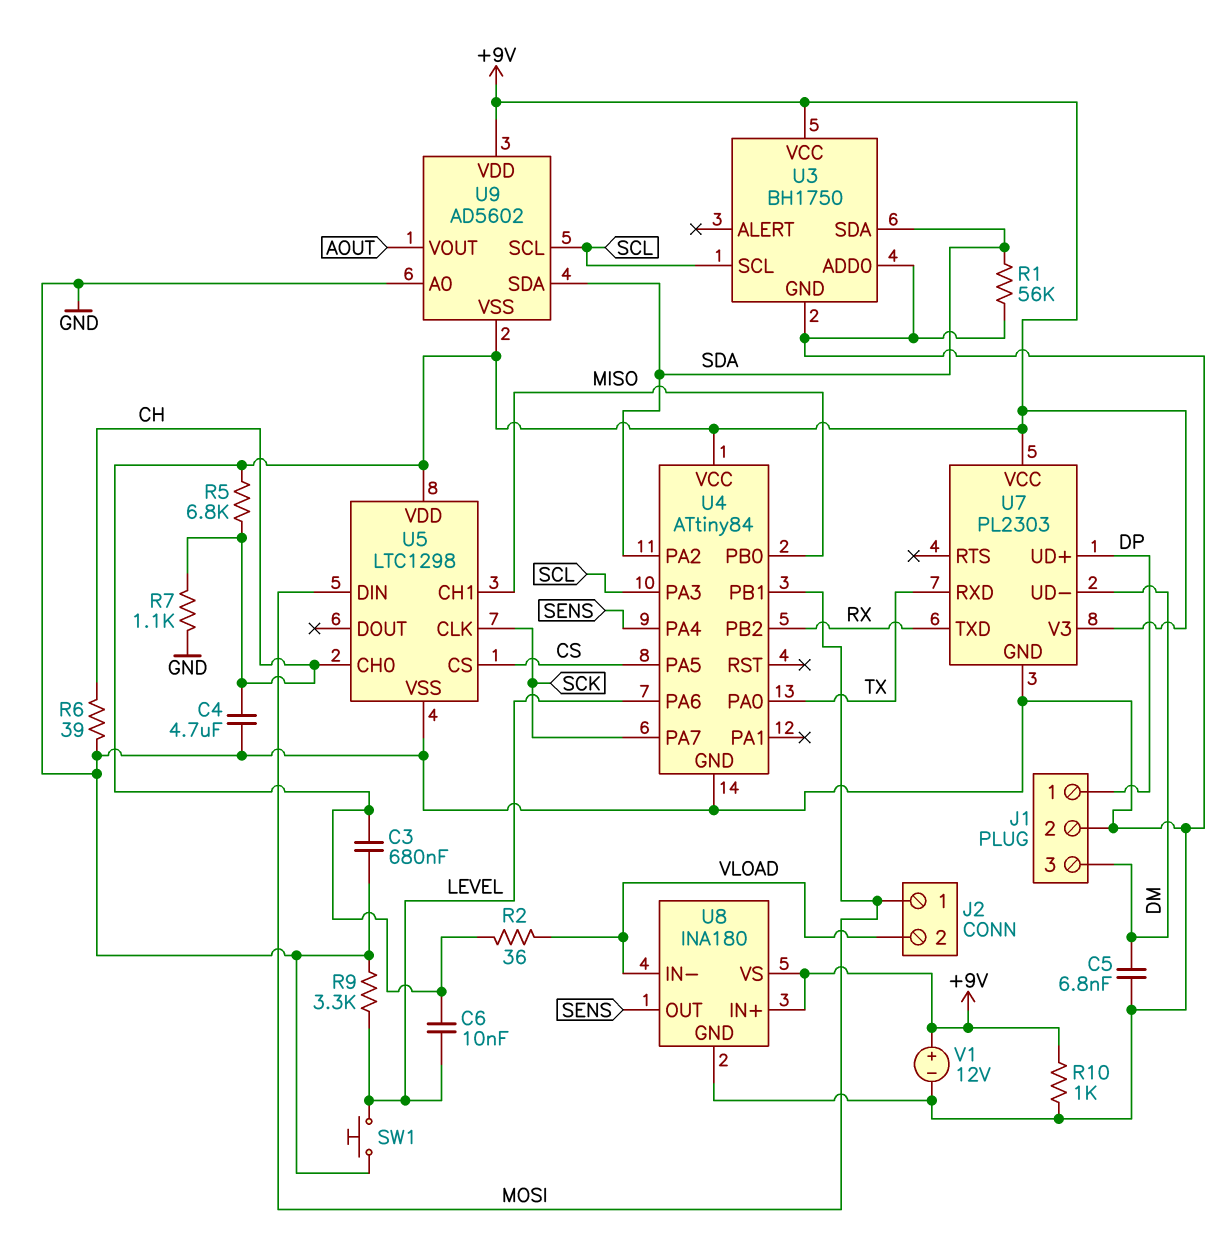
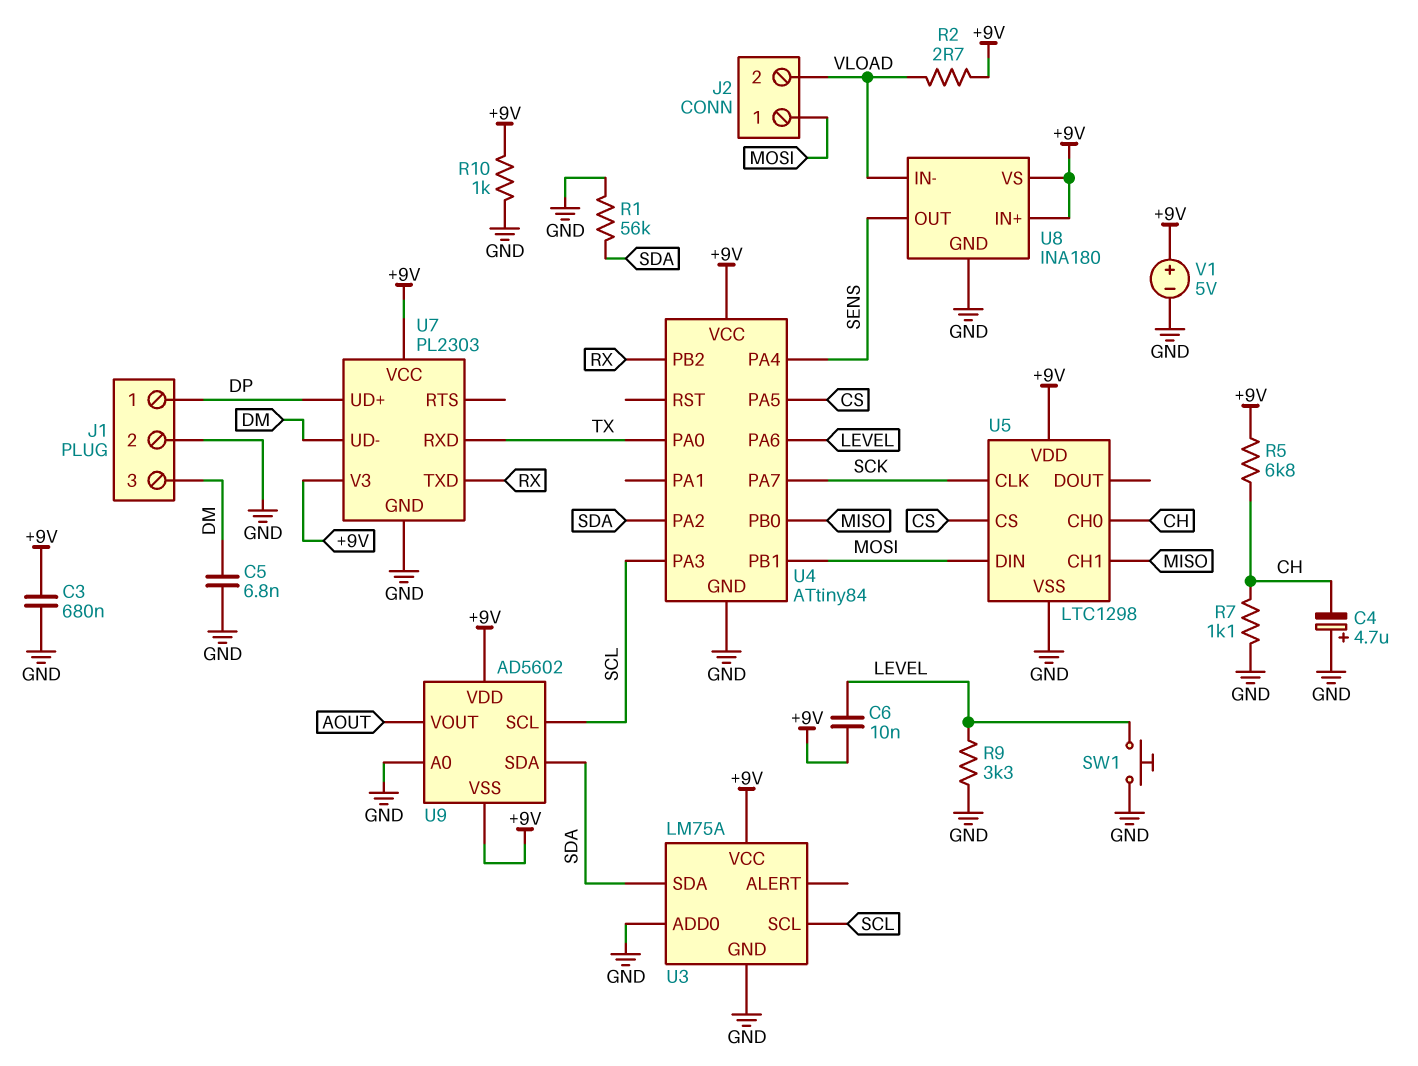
C4: 4.7uF (CH, GND) -> 4.7uF (plus GND, minus CH)
R2: 36 (+9V, VLOAD) -> 2.7 (+9V, VLOAD)
R6: 39 (CH, GND) -> none
U3: BH1750 -> LM75A
V1: 12V (plus +9V, minus GND) -> 5V (plus +9V, minus GND)

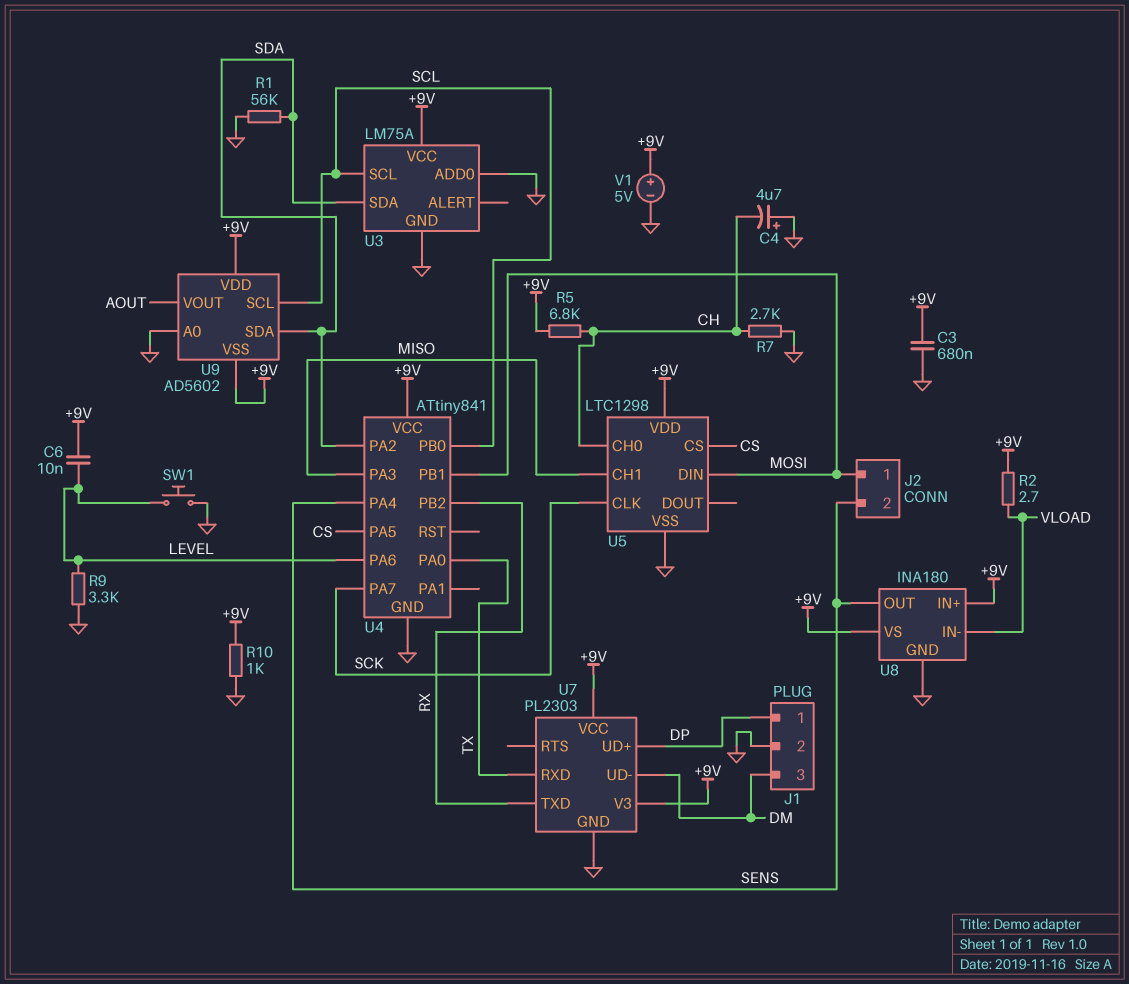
C5: 6.8nF (DM, GND) -> none
J2 pin 2: VLOAD -> SENS
R7: 1.1k (CH, GND) -> 2.7k (CH, GND)
U4: ATtiny84 -> ATtiny841
U4 pin PA3: SCL -> MISO
U4 pin PB0: MISO -> SCL

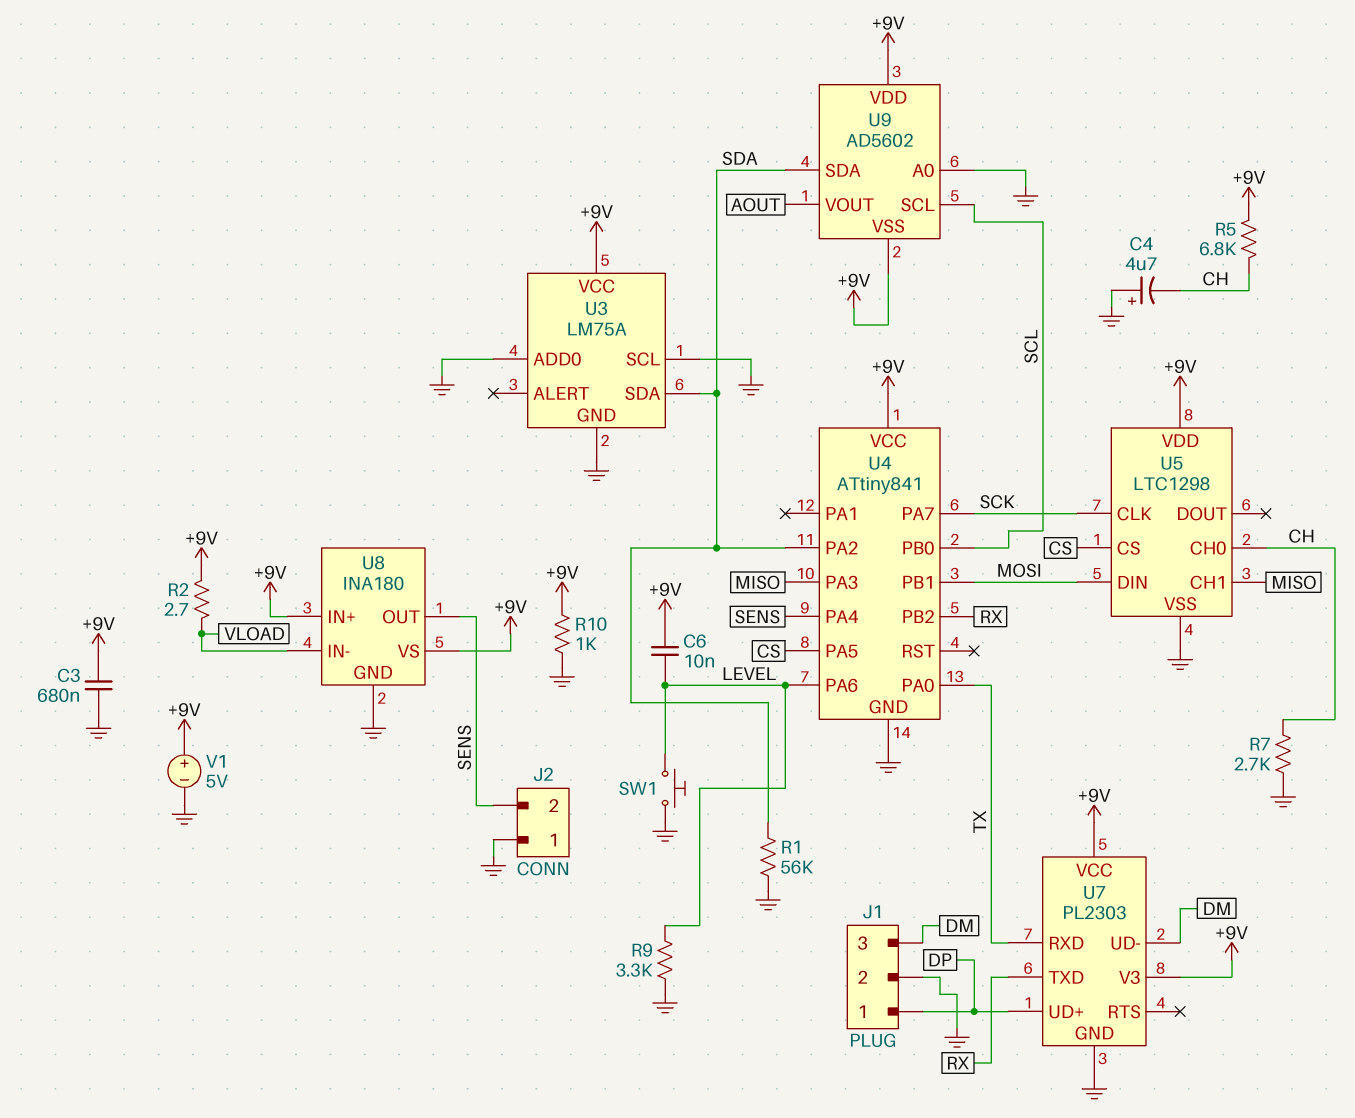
J2 pin 1: MOSI -> GND
U3 pin SCL: SCL -> GND

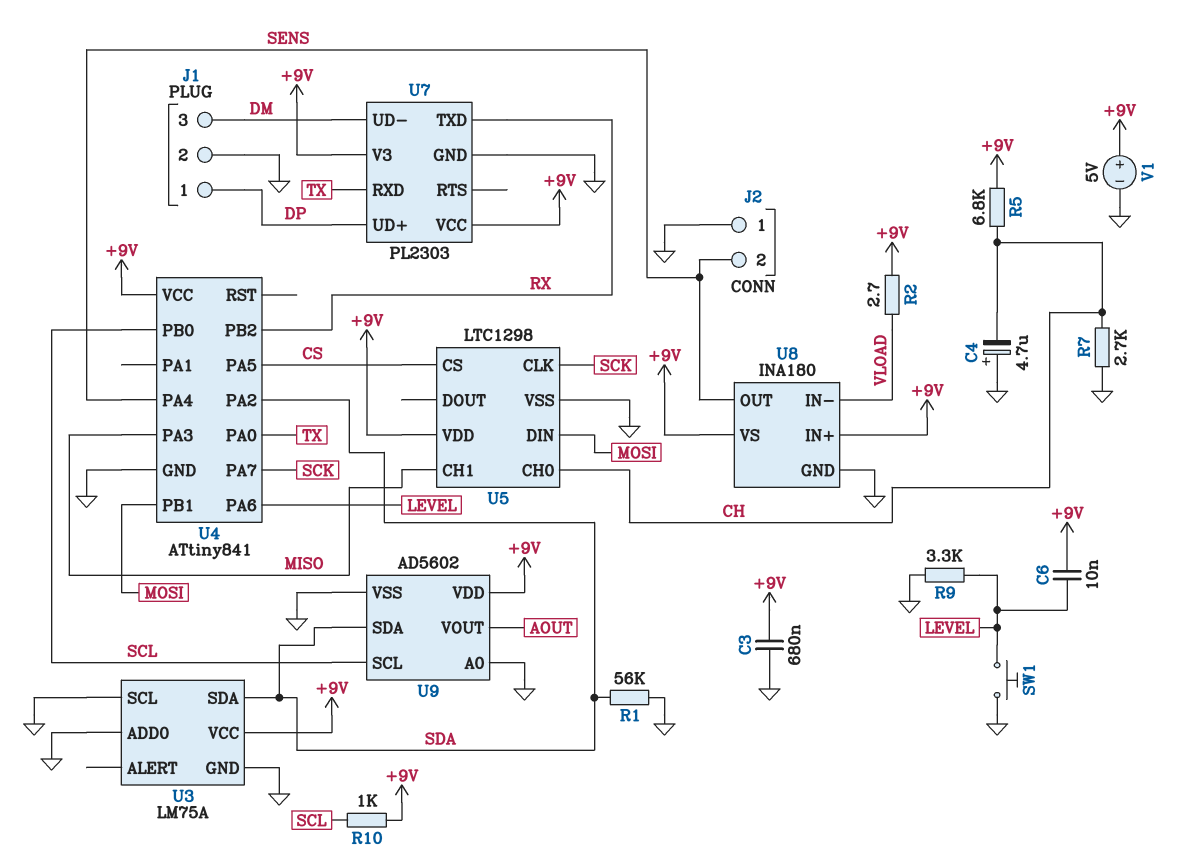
R10: 1k (+9V, GND) -> 1k (+9V, SCL)
U9 pin VSS: +9V -> GND

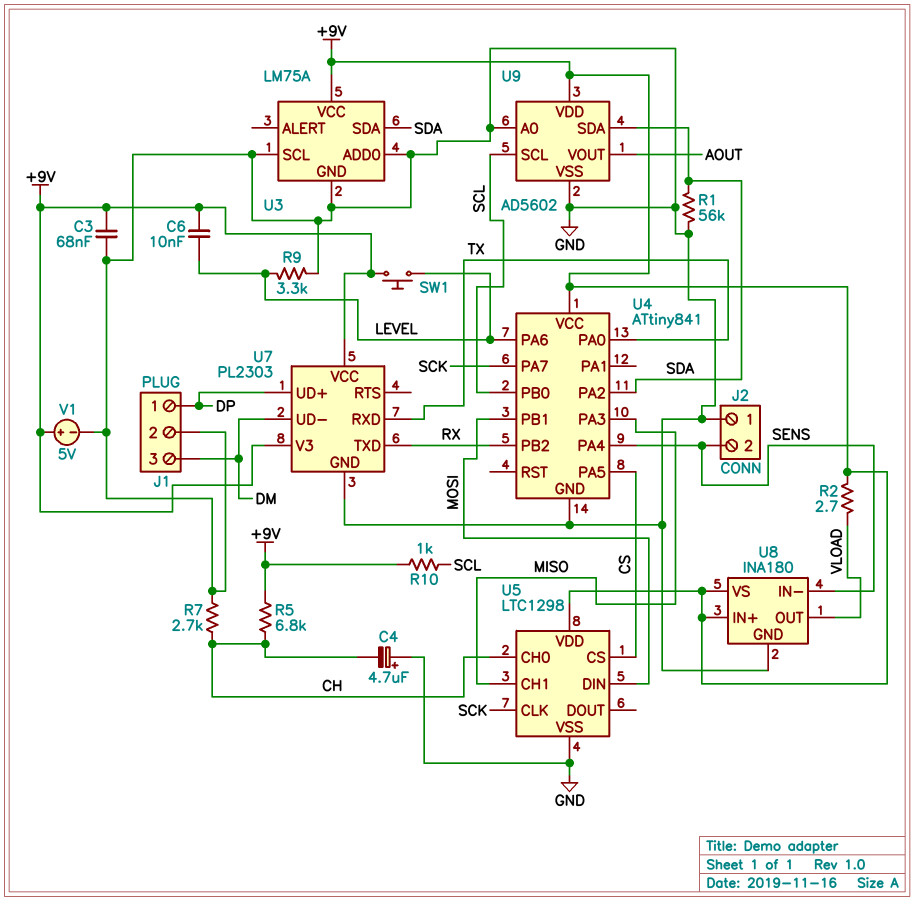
C3: 680nF (+9V, GND) -> 68nF (+9V, GND)
SW1: button (GND, LEVEL) -> button (+9V, LEVEL)
U8 pin IN-: VLOAD -> SENS
U8 pin OUT: SENS -> VLOAD

